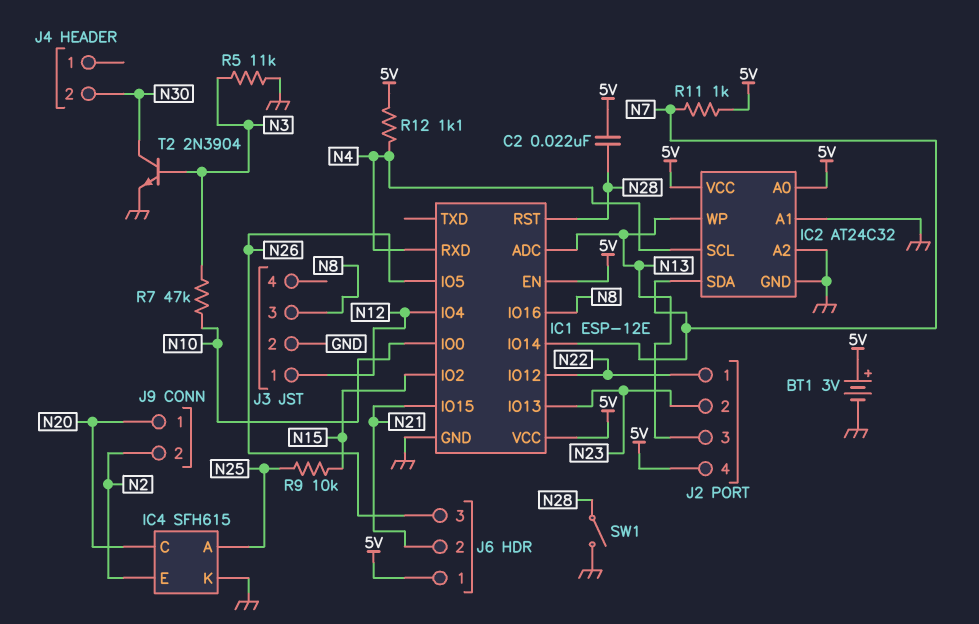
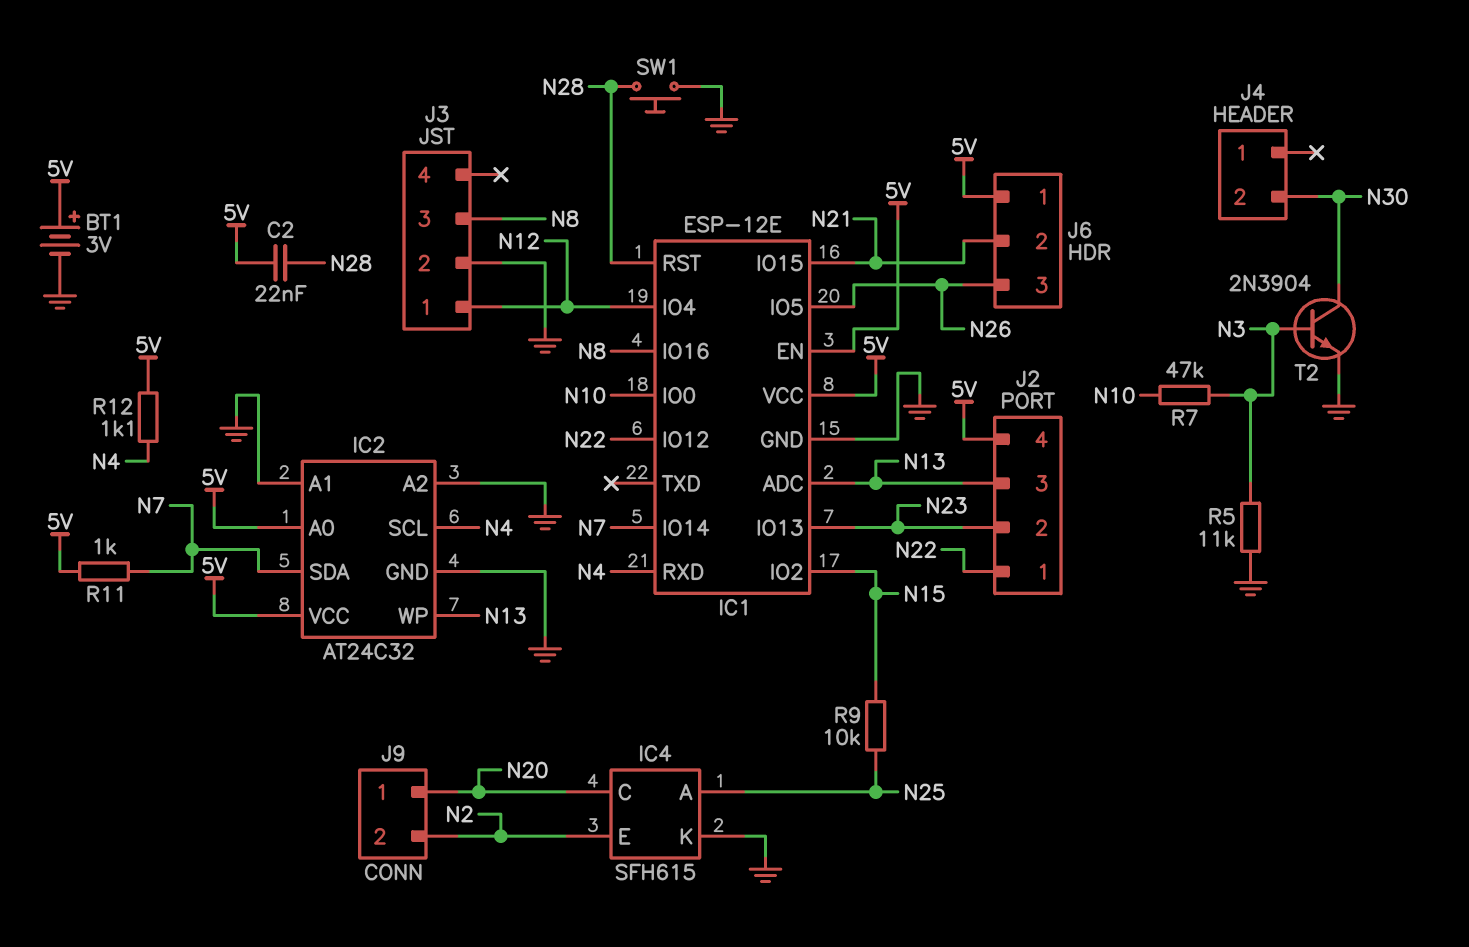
SW1: switch (GND, N28) -> button (GND, N28)

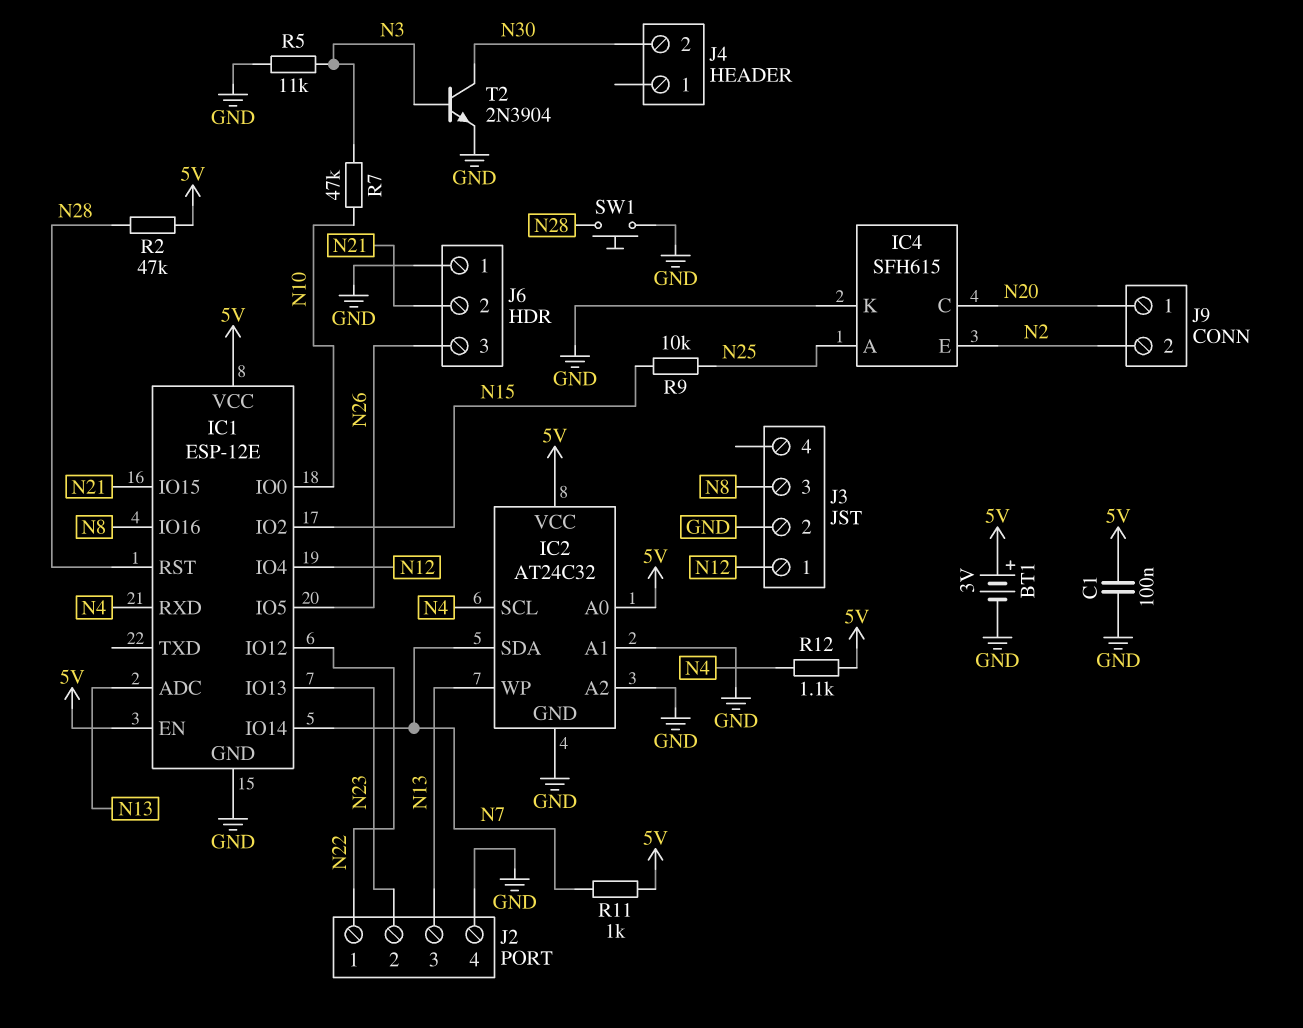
C1: none -> 100nF (5V, GND)
C2: 22nF (5V, N28) -> none
J2 pin 4: 5V -> GND
J6 pin 1: 5V -> GND
R2: none -> 47k (5V, N28)

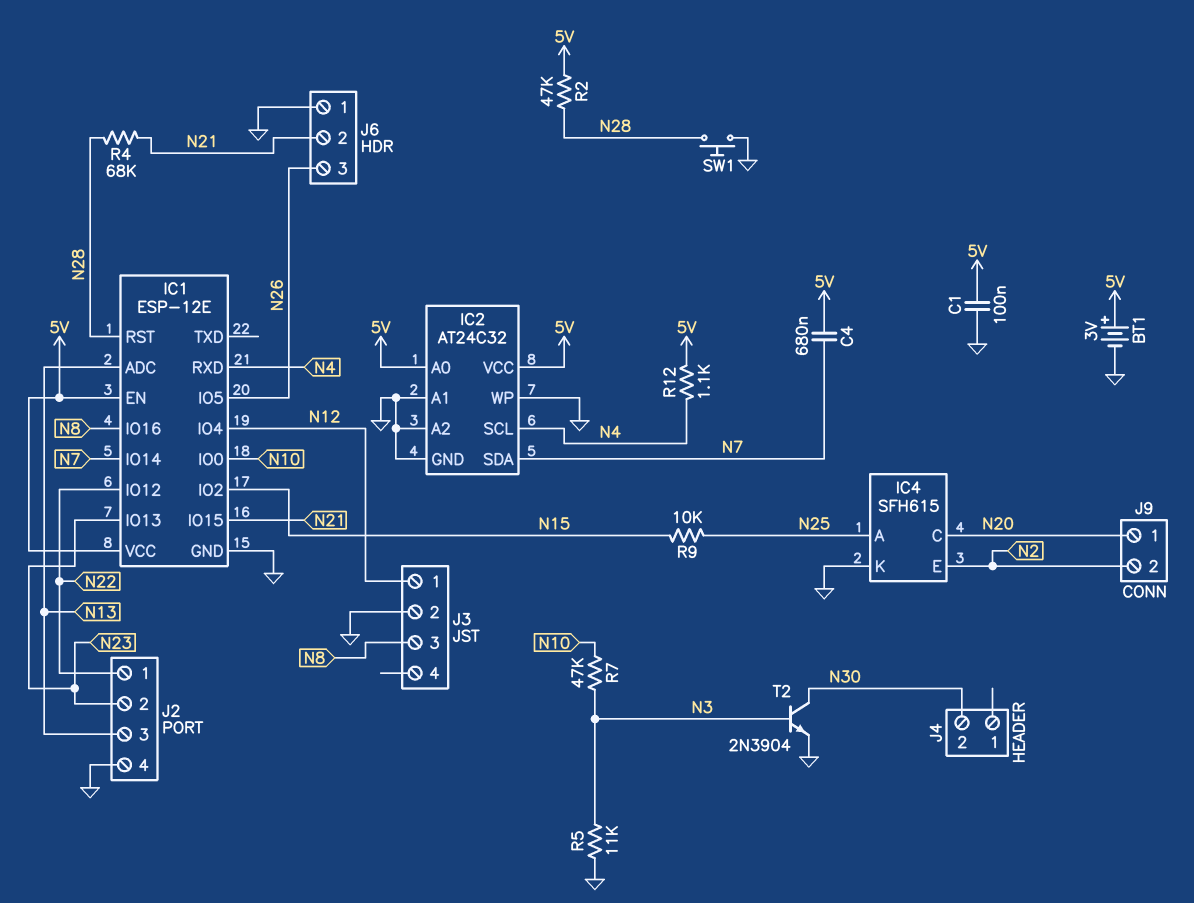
C4: none -> 680nF (5V, N7)
IC2 pin WP: N13 -> GND
R4: none -> 68k (N21, N28)
R11: 1k (5V, N7) -> none

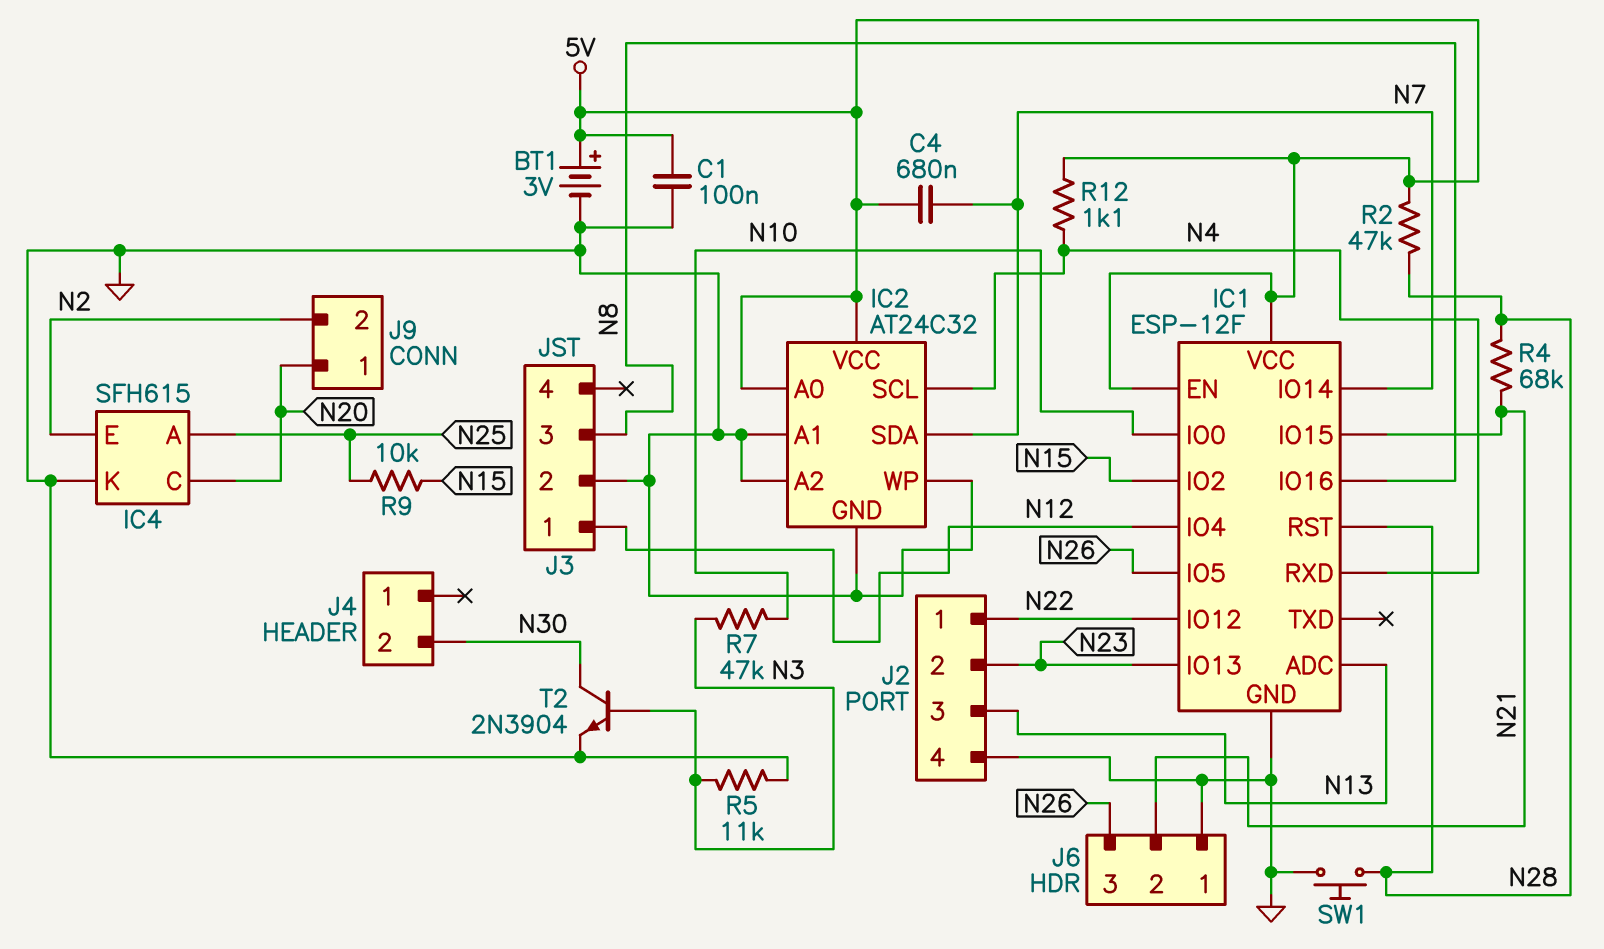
IC1: ESP-12E -> ESP-12F

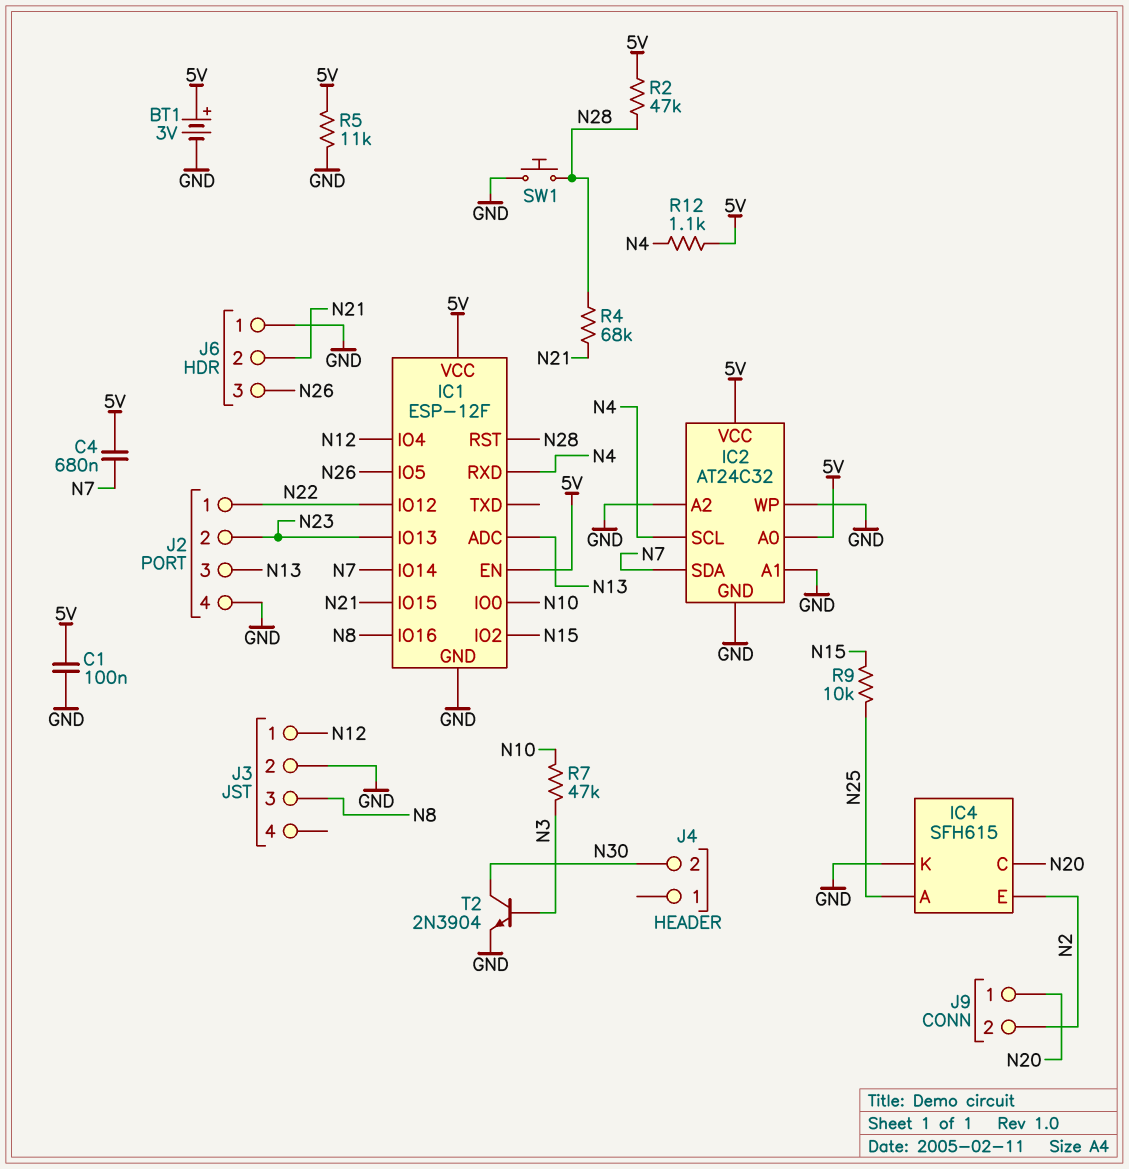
R5: 11k (GND, N3) -> 11k (5V, GND)

